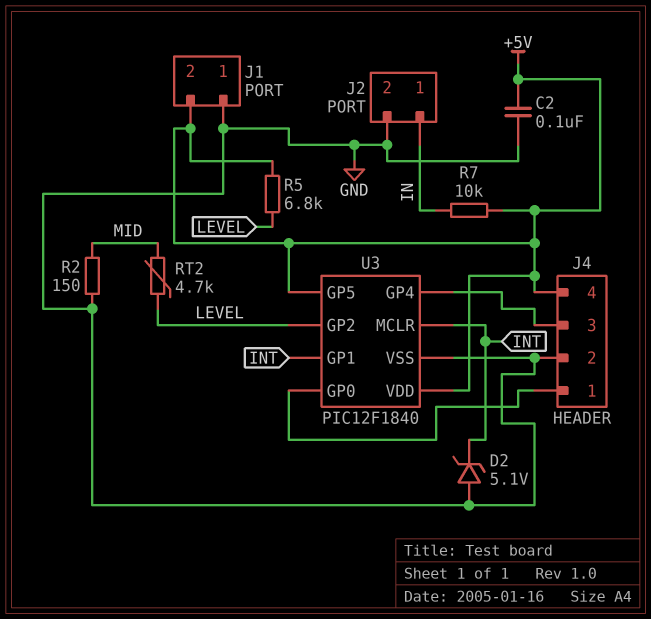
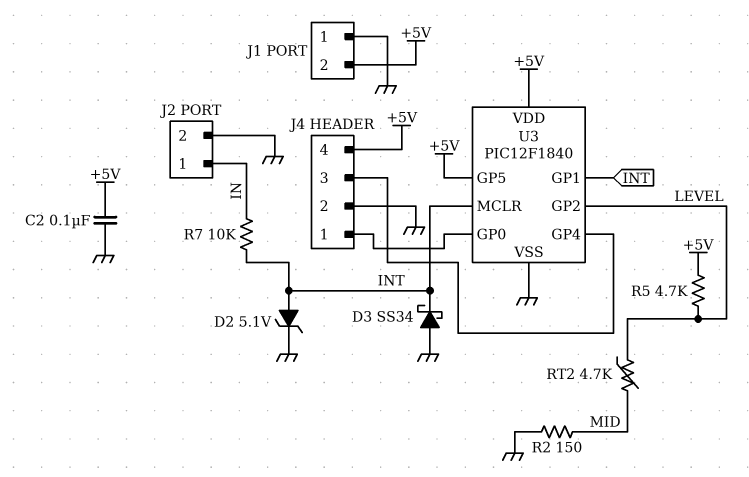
D2: zener 5.1V (A GND, K INT) -> zener 5.1V (A INT, K GND)
D3: none -> schottky SS34 (A GND, K INT)
R5: 6.8k (+5V, LEVEL) -> 4.7k (+5V, LEVEL)
R7: 10k (+5V, IN) -> 10k (IN, INT)

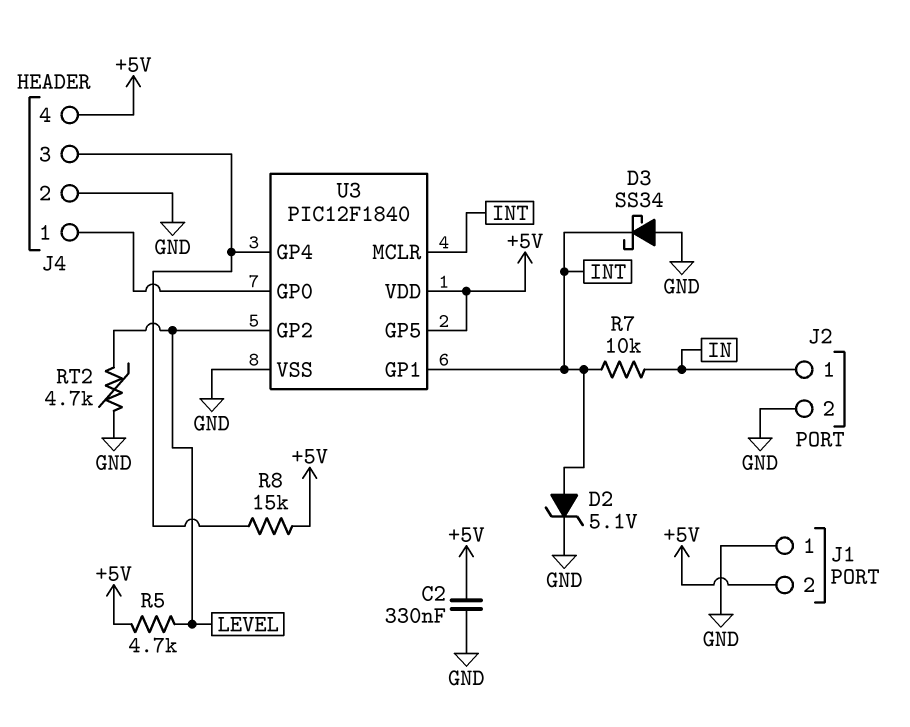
C2: 100nF (+5V, GND) -> 330nF (+5V, GND)
R2: 150 (GND, MID) -> none
R8: none -> 15k (+5V, J4/3)
RT2: 4.7k (LEVEL, MID) -> 4.7k (GND, LEVEL)

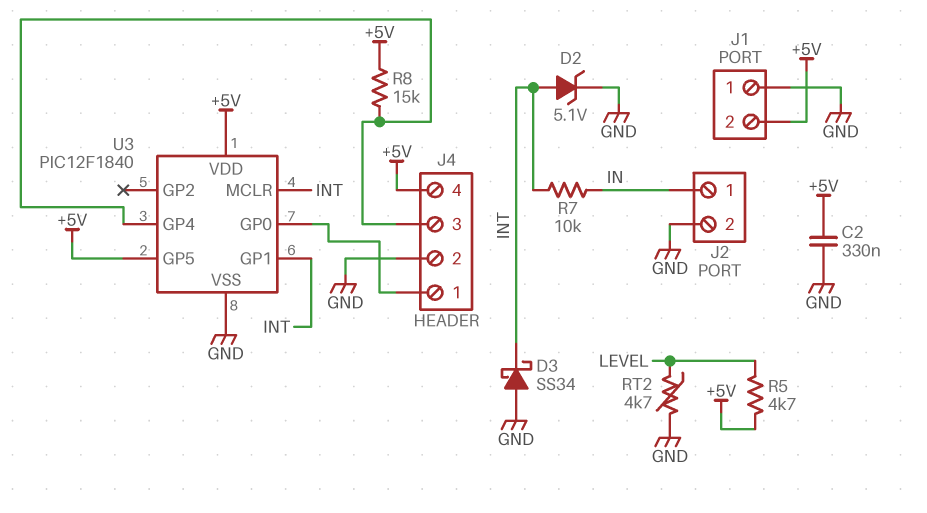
U3 pin GP2: LEVEL -> none

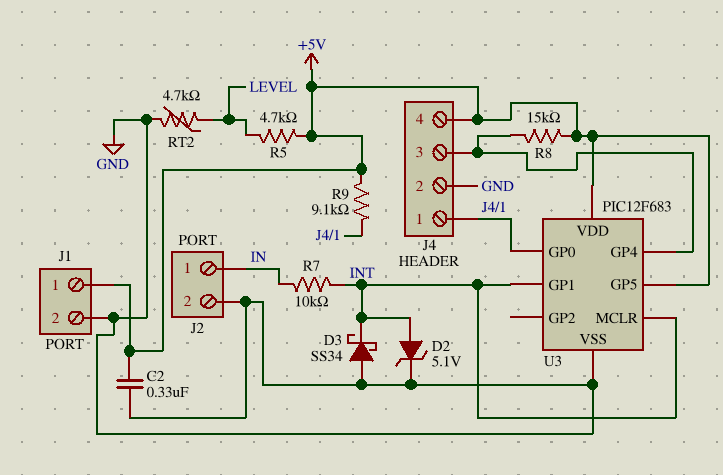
J1 pin 1: GND -> +5V
J1 pin 2: +5V -> GND
R9: none -> 9.1k (+5V, J4/1)
U3: PIC12F1840 -> PIC12F683

